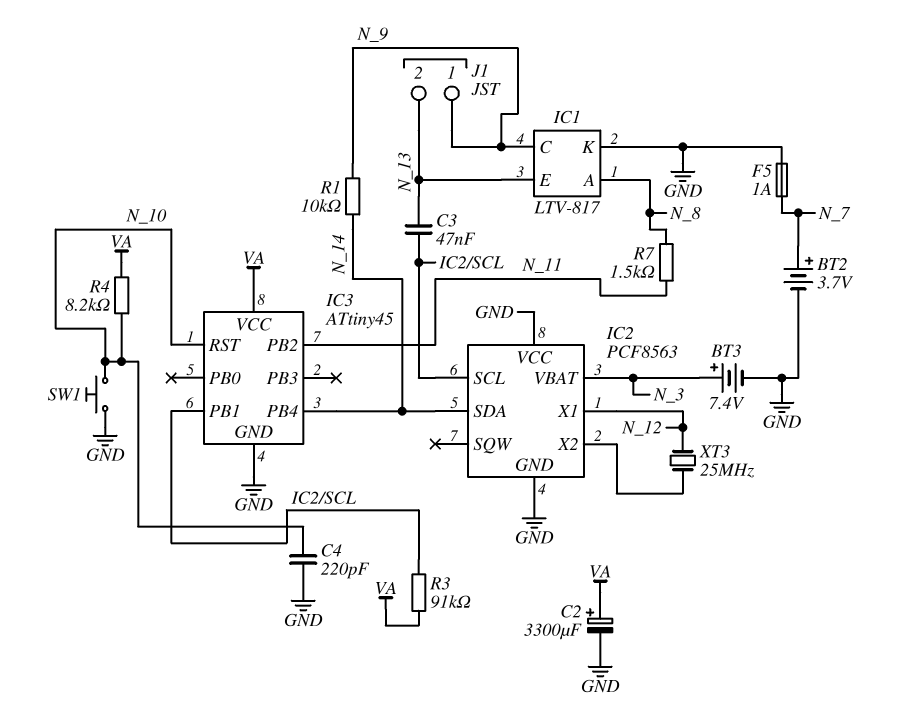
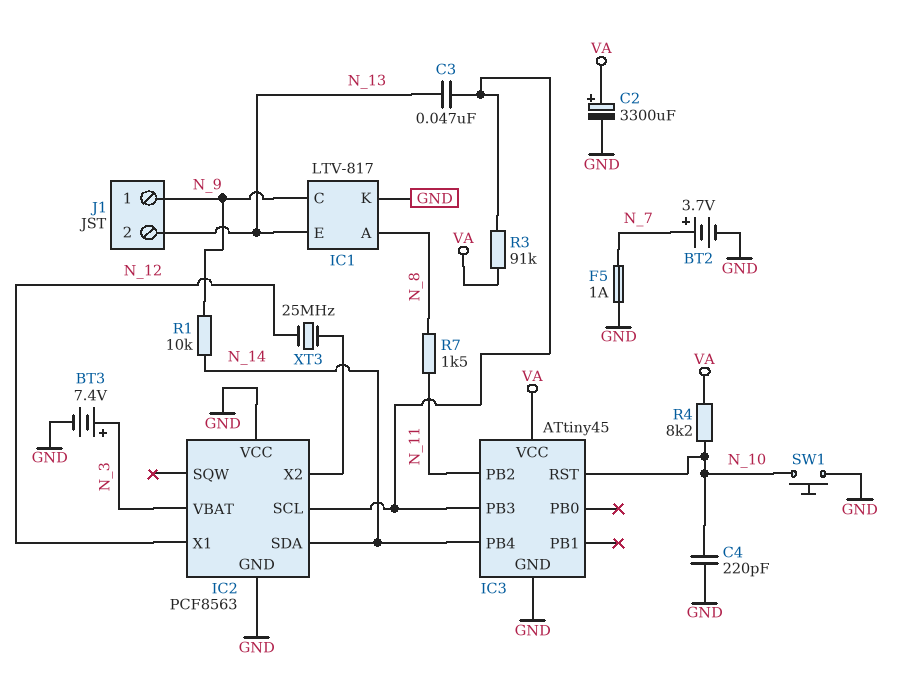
IC3 pin PB1: IC2/SCL -> none
IC3 pin PB3: none -> IC2/SCL

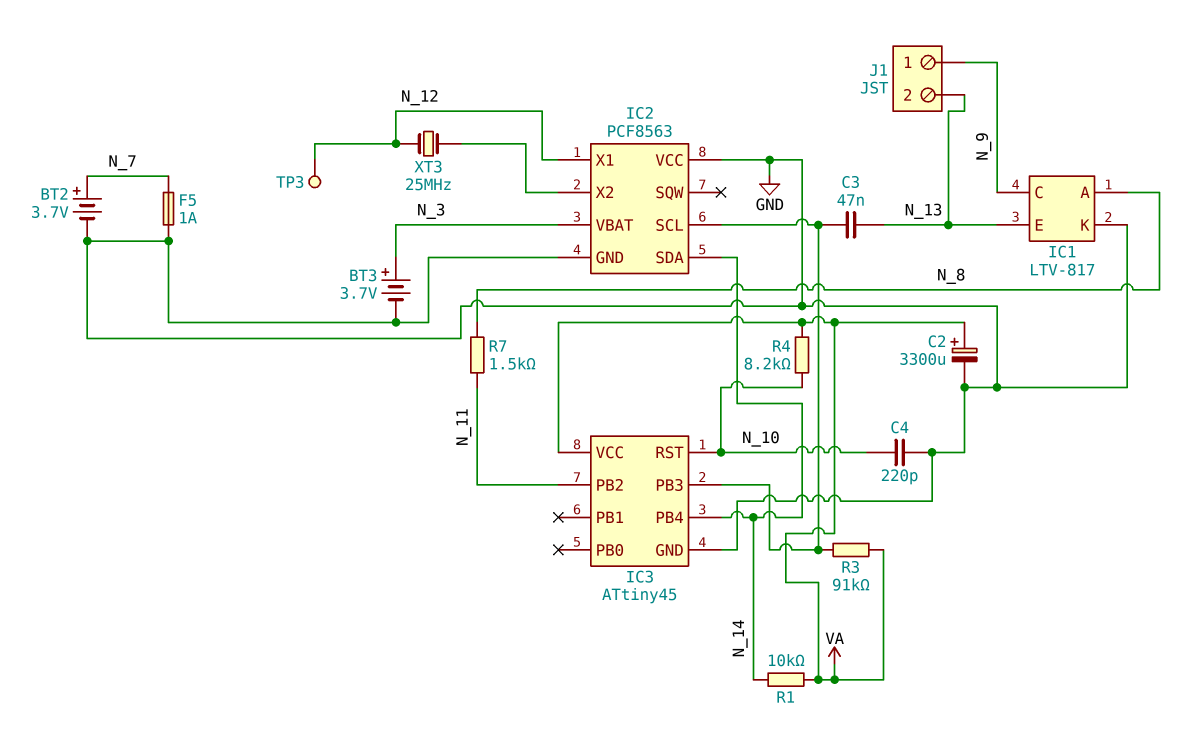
BT3: 7.4V (plus N_3, minus GND) -> 3.7V (plus N_3, minus GND)
R1: 10k (N_9, N_14) -> 10k (N_14, VA)
SW1: button (GND, N_10) -> none
TP3: none -> test point (N_12)

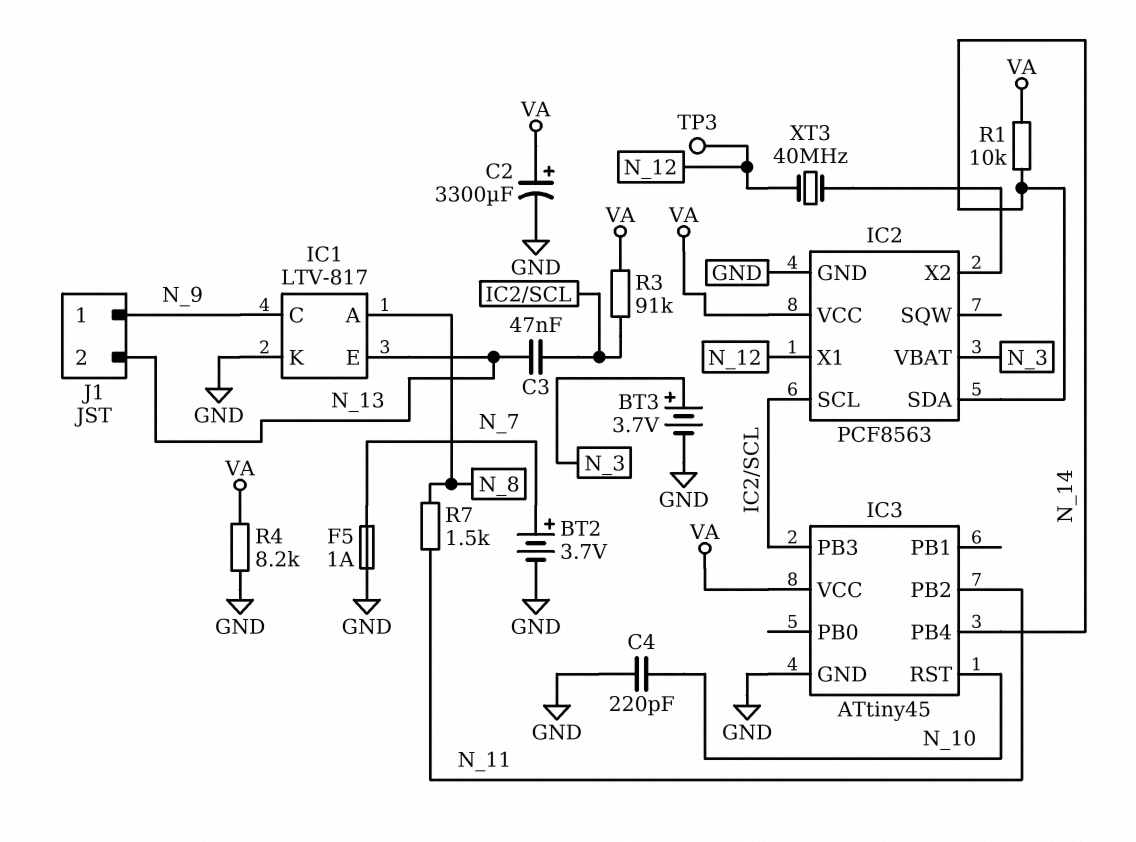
IC2 pin VCC: GND -> VA
R4: 8.2k (N_10, VA) -> 8.2k (GND, VA)
XT3: 25MHz (IC2/X2, N_12) -> 40MHz (IC2/X2, N_12)

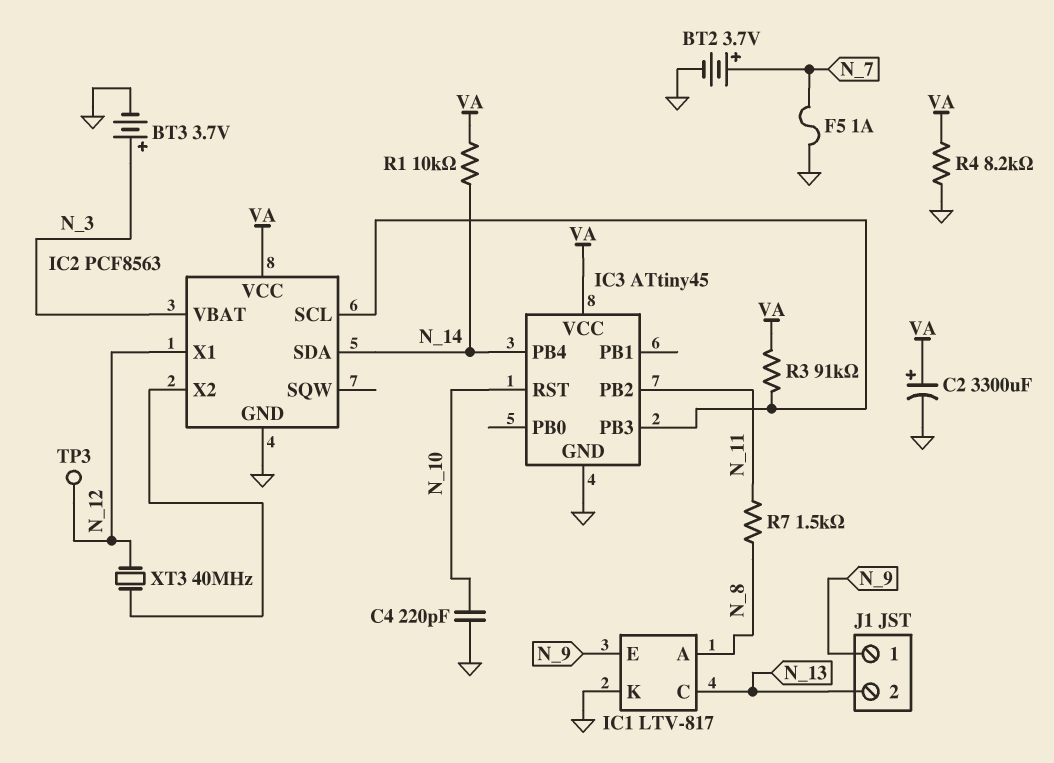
C3: 47nF (IC2/SCL, N_13) -> none
IC1 pin C: N_9 -> N_13
IC1 pin E: N_13 -> N_9

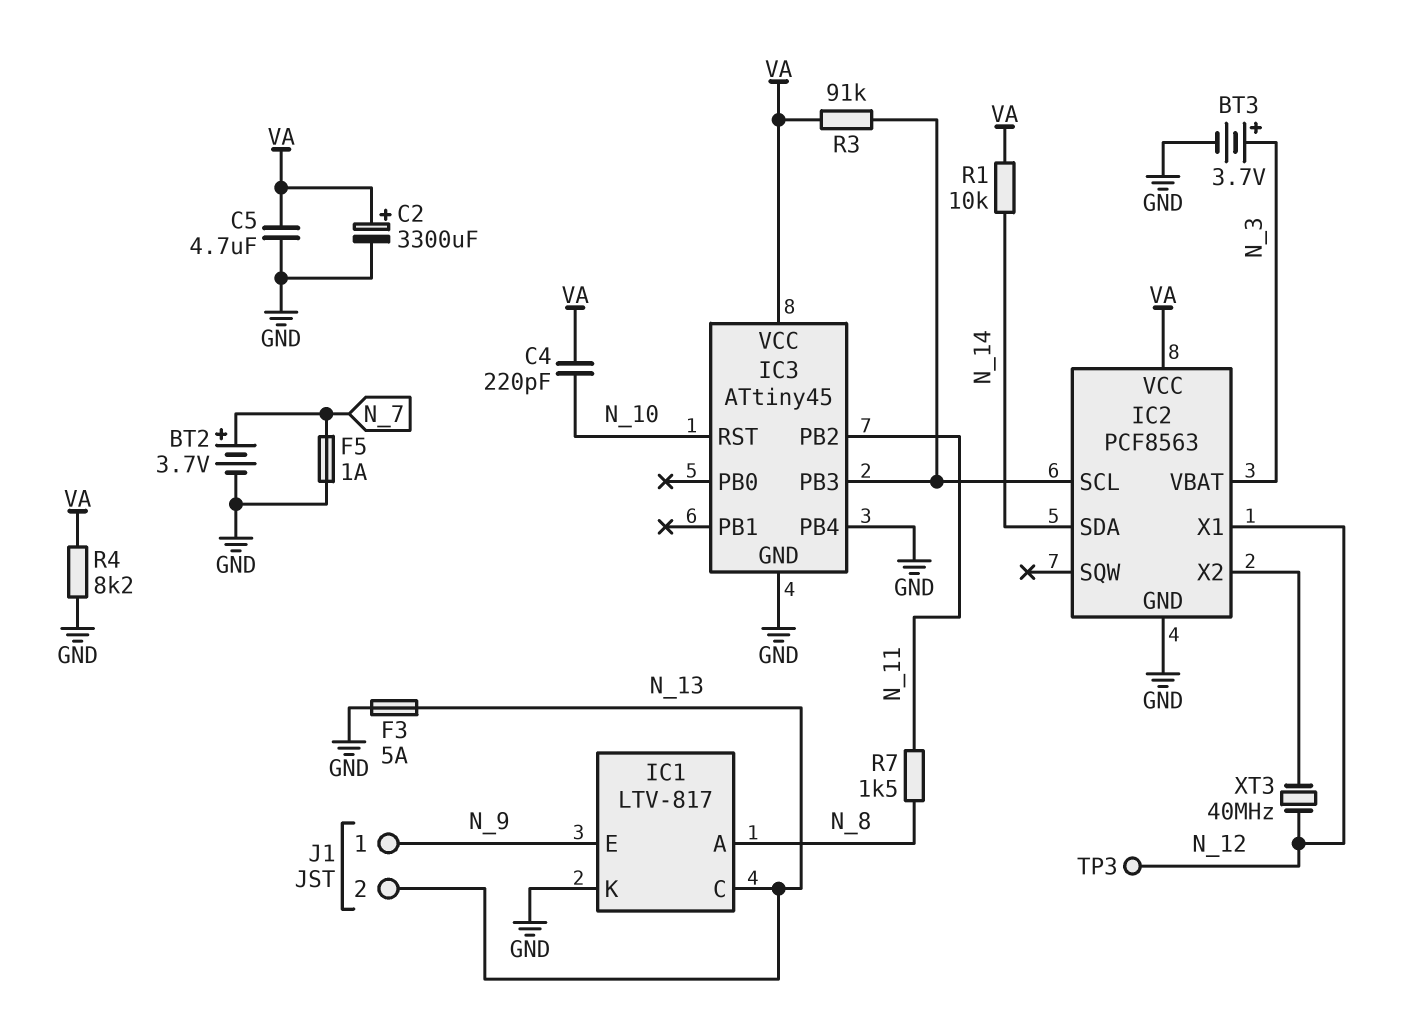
C4: 220pF (GND, N_10) -> 220pF (N_10, VA)
C5: none -> 4.7uF (GND, VA)
F3: none -> 5A (GND, N_13)
IC3 pin PB4: N_14 -> GND

